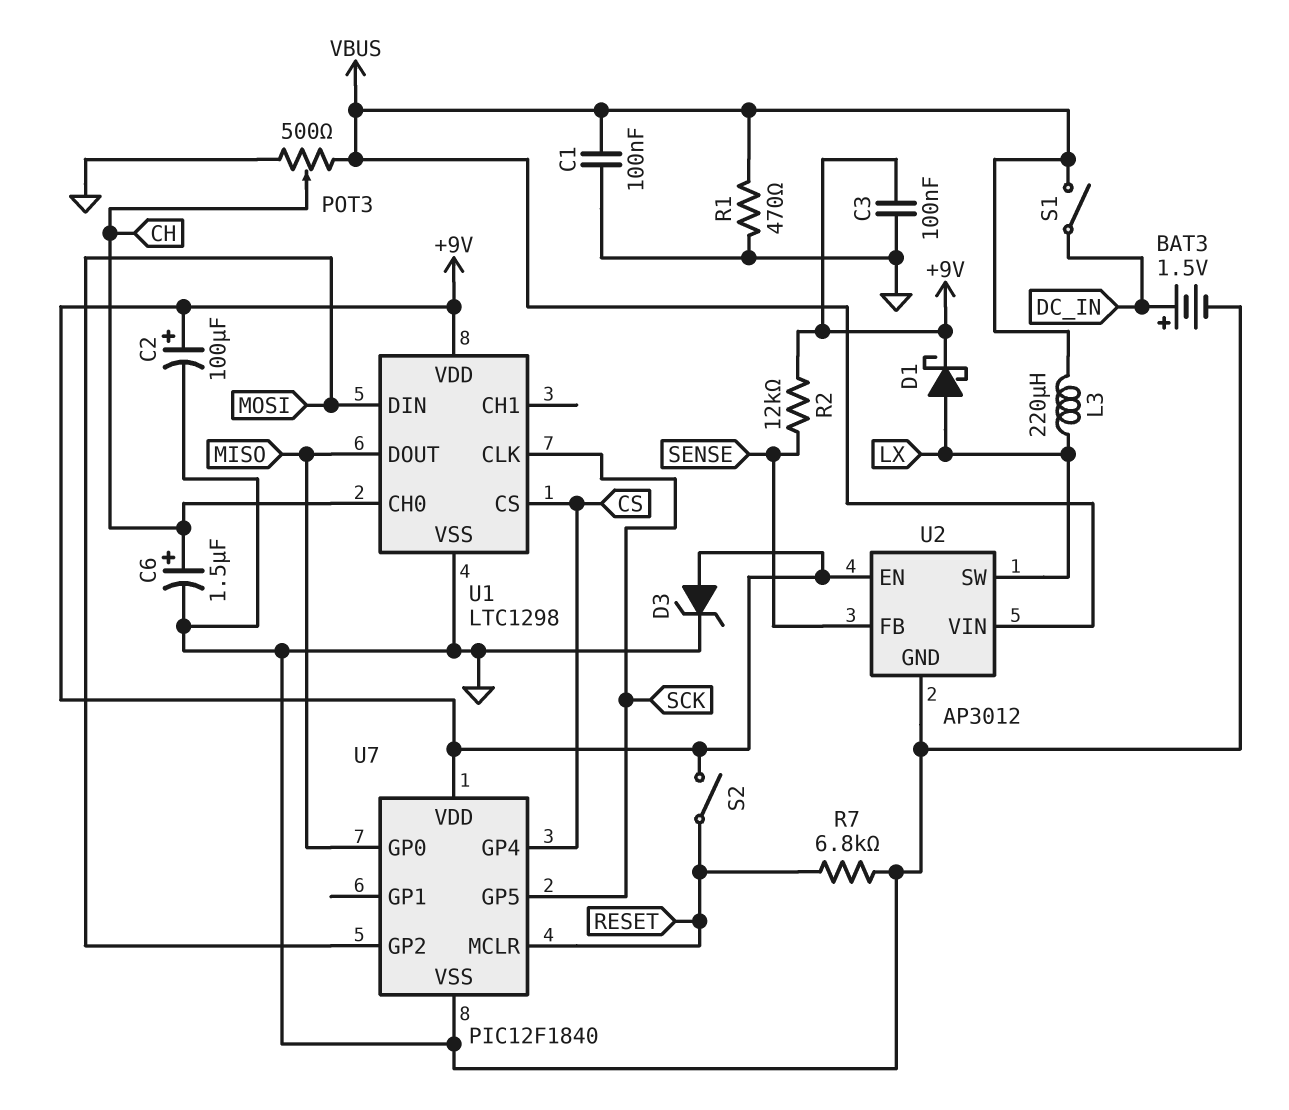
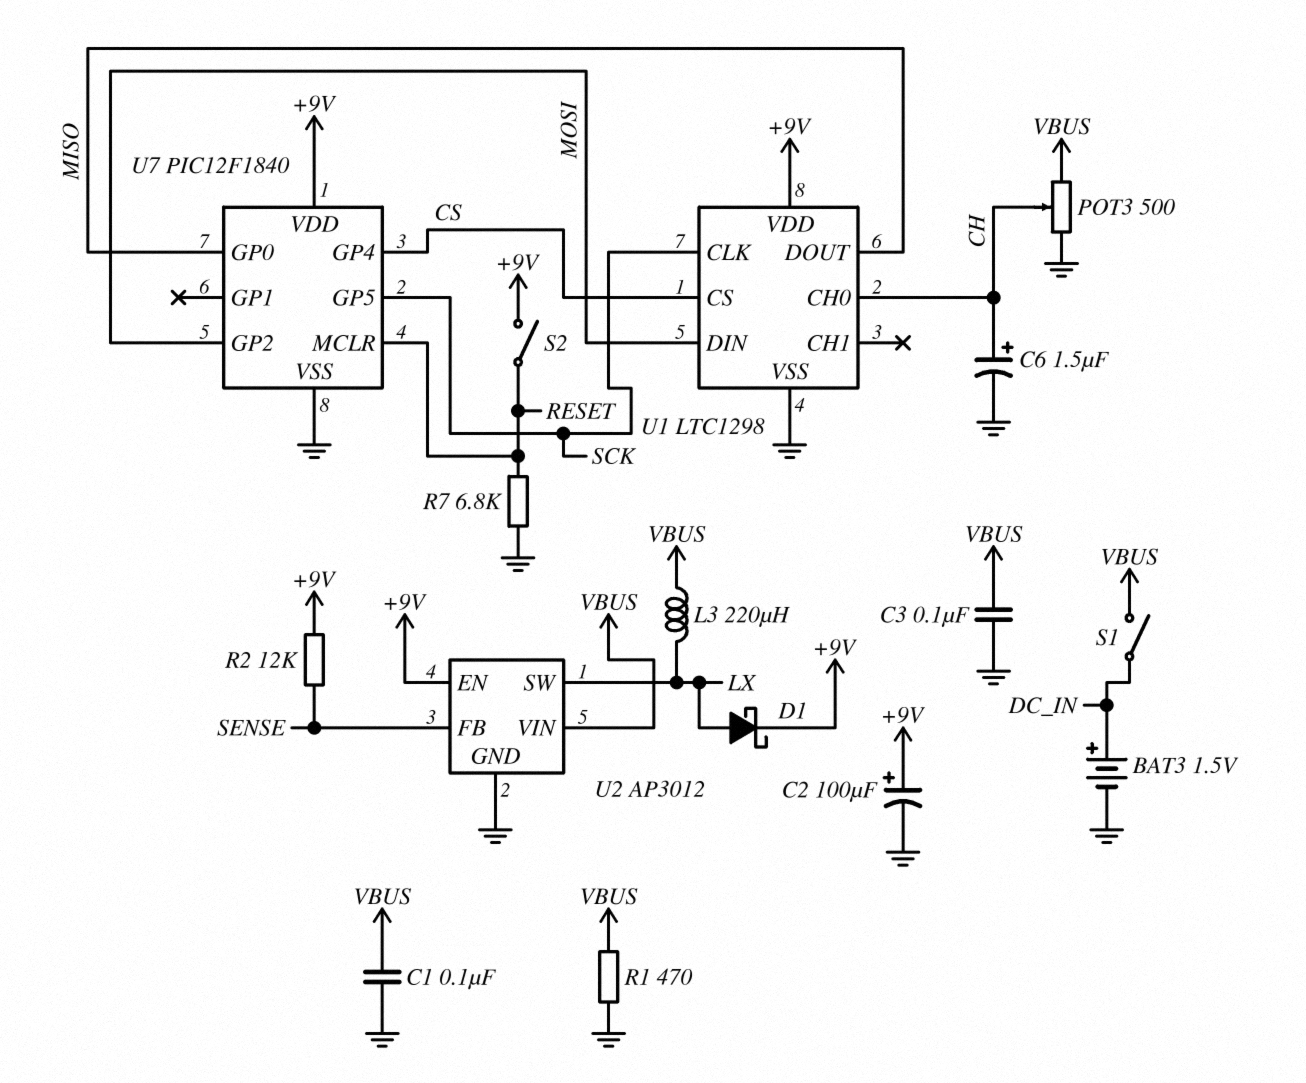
C3: 100nF (+9V, GND) -> 100nF (GND, VBUS)
D3: zener (A +9V, K GND) -> none

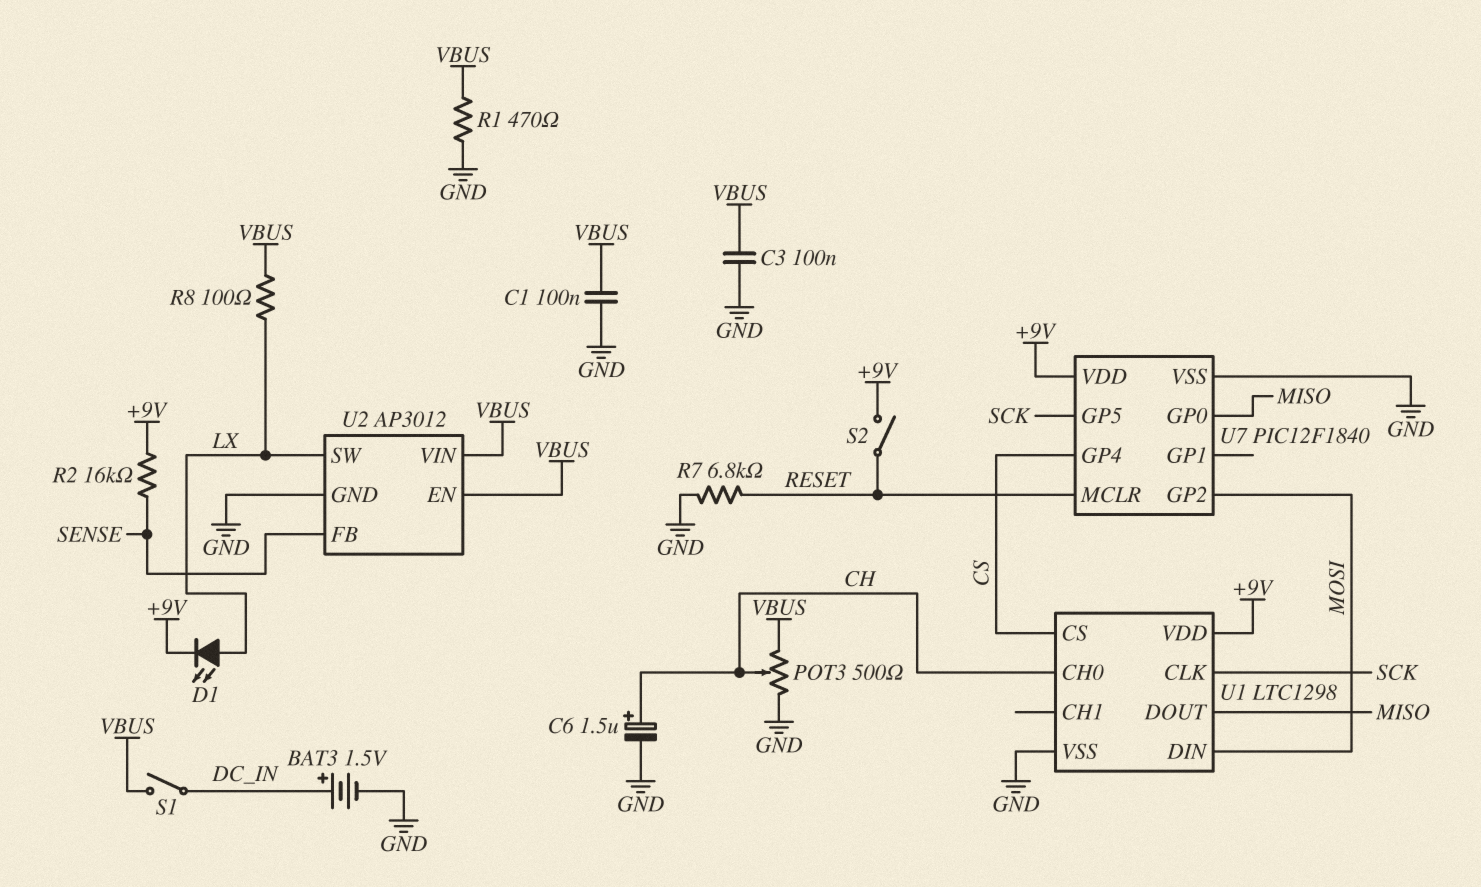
C2: 100uF (plus +9V, minus GND) -> none
D1: schottky (A LX, K +9V) -> LED (A LX, K +9V)
L3: 220uH (LX, VBUS) -> none
R2: 12k (+9V, SENSE) -> 16k (+9V, SENSE)
R8: none -> 100 (LX, VBUS)
U2 pin EN: +9V -> VBUS

